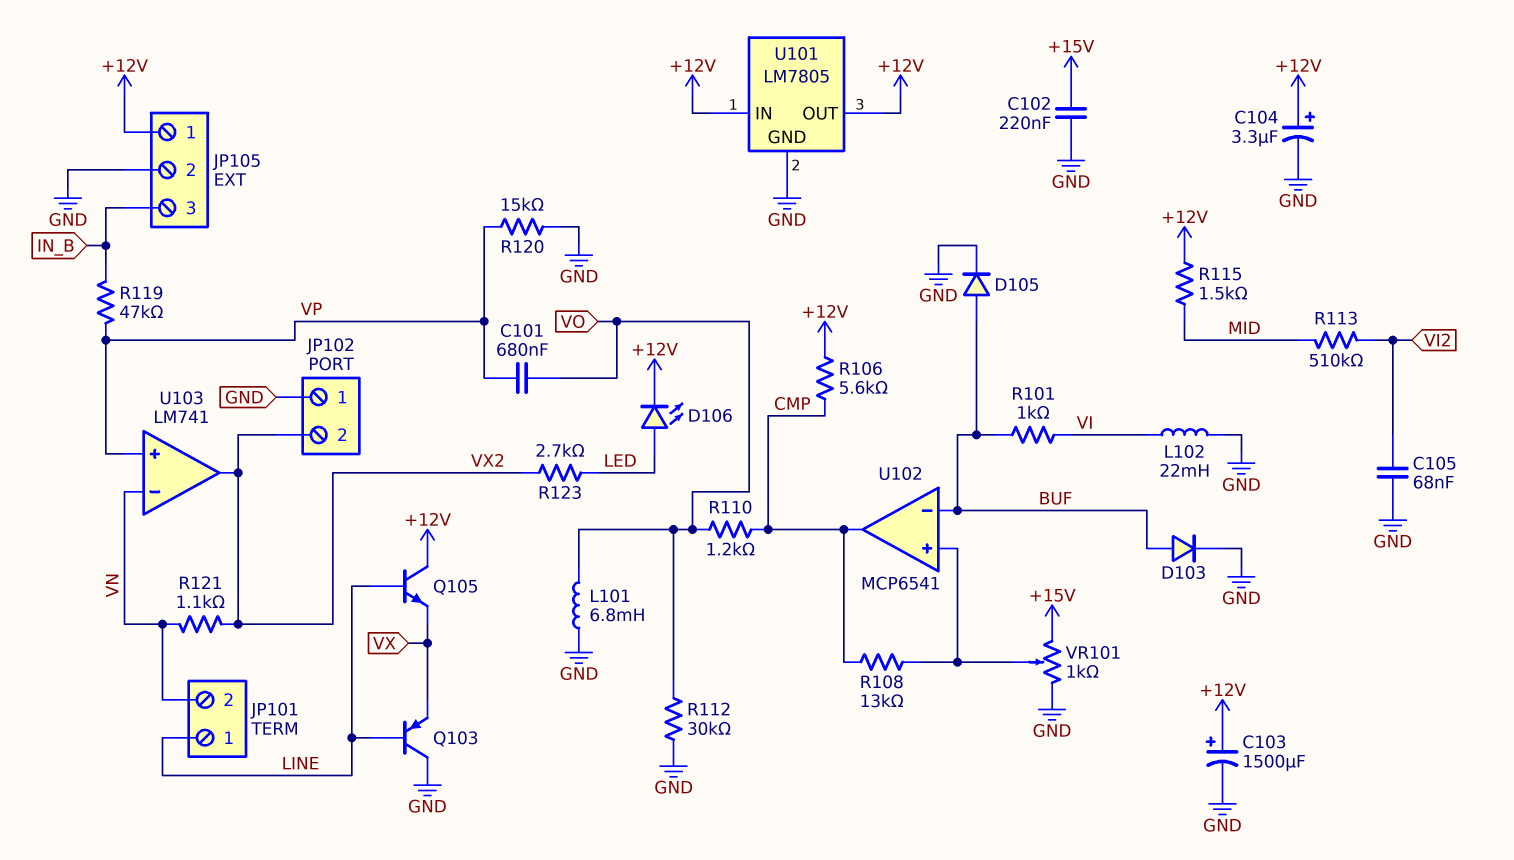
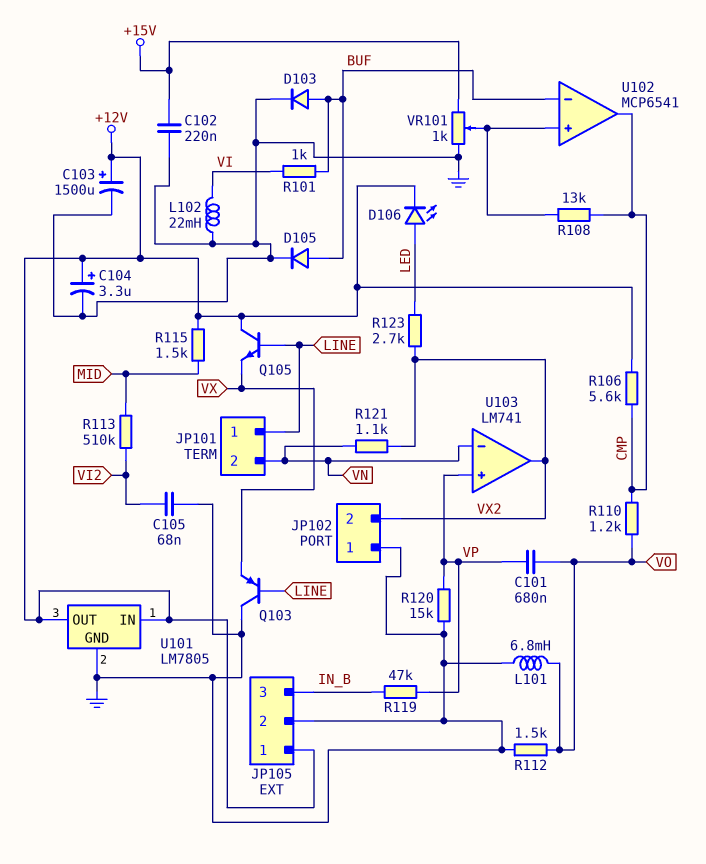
R112: 30k (GND, VO) -> 1.5k (GND, VO)

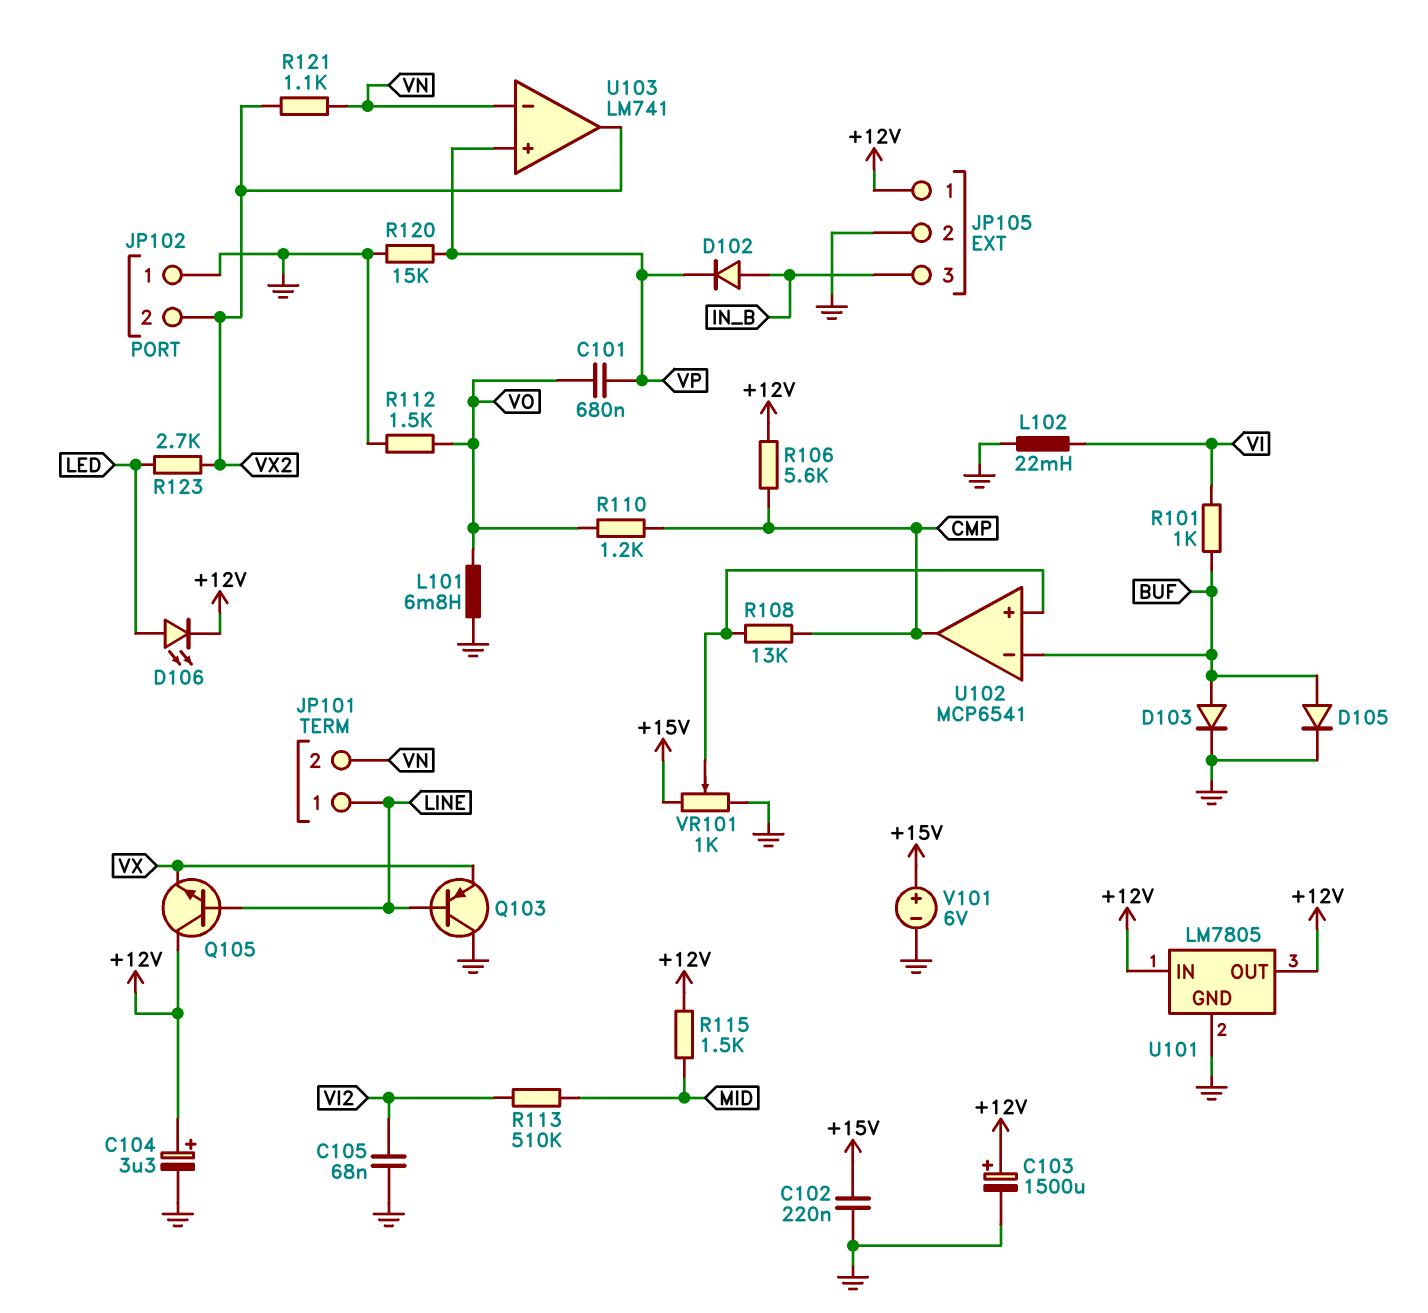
D102: none -> diode (A IN_B, K VP)
R119: 47k (IN_B, VP) -> none
V101: none -> 6V (plus +15V, minus GND)

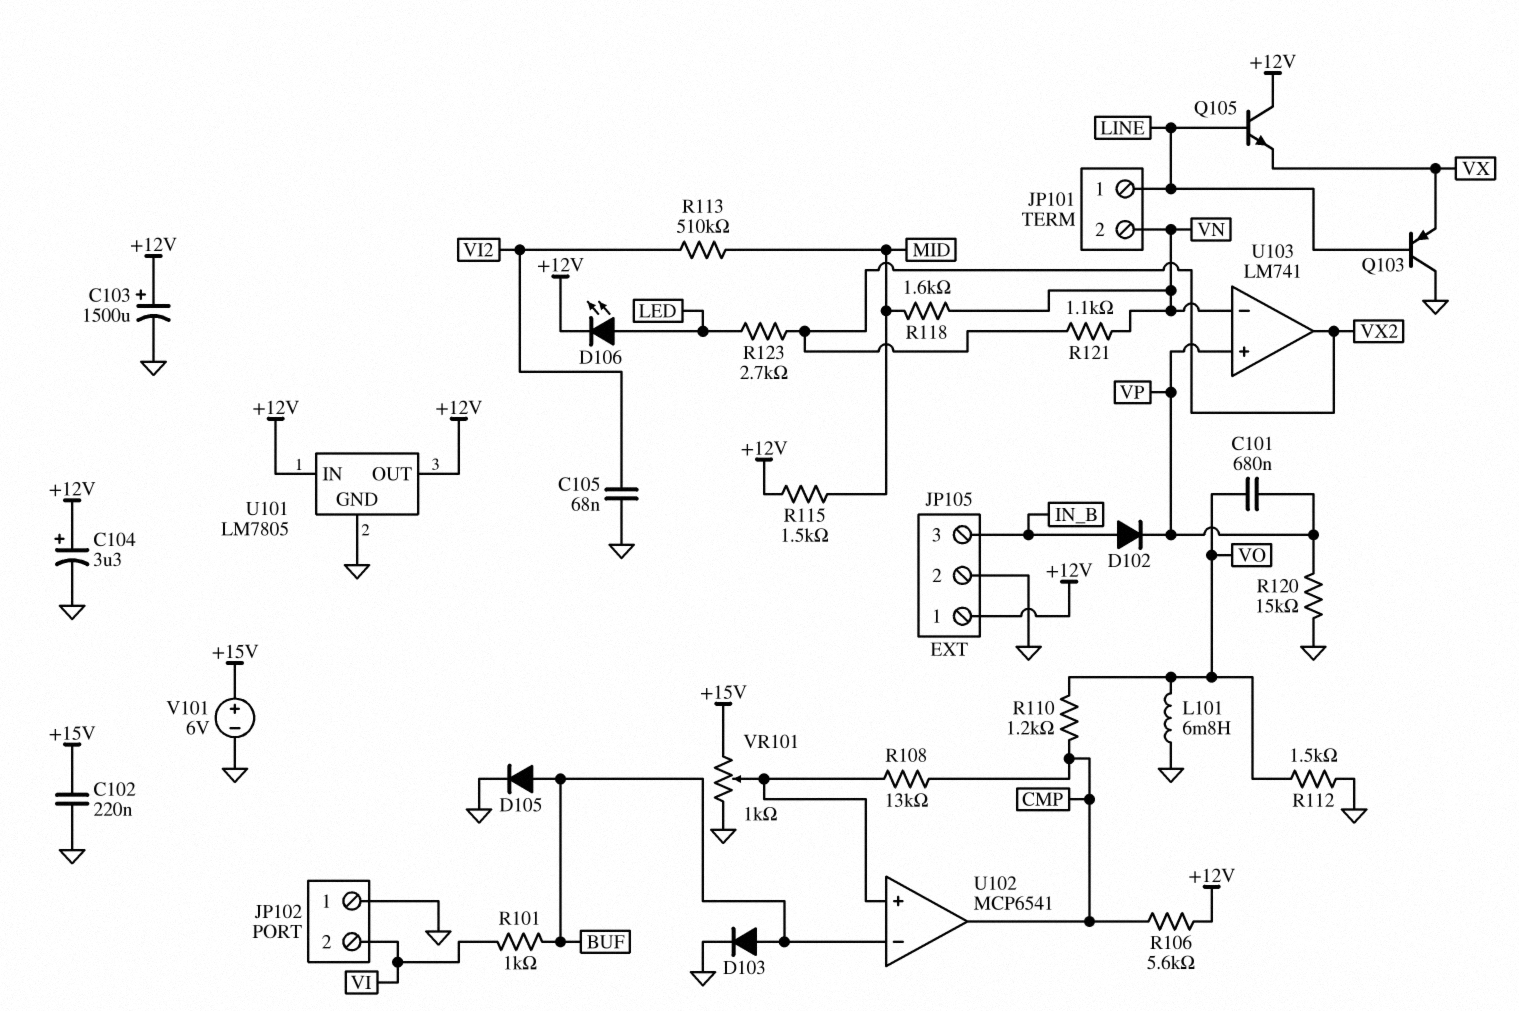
JP102 pin 2: VX2 -> VI
L102: 22mH (GND, VI) -> none
R118: none -> 1.6k (MID, VN)

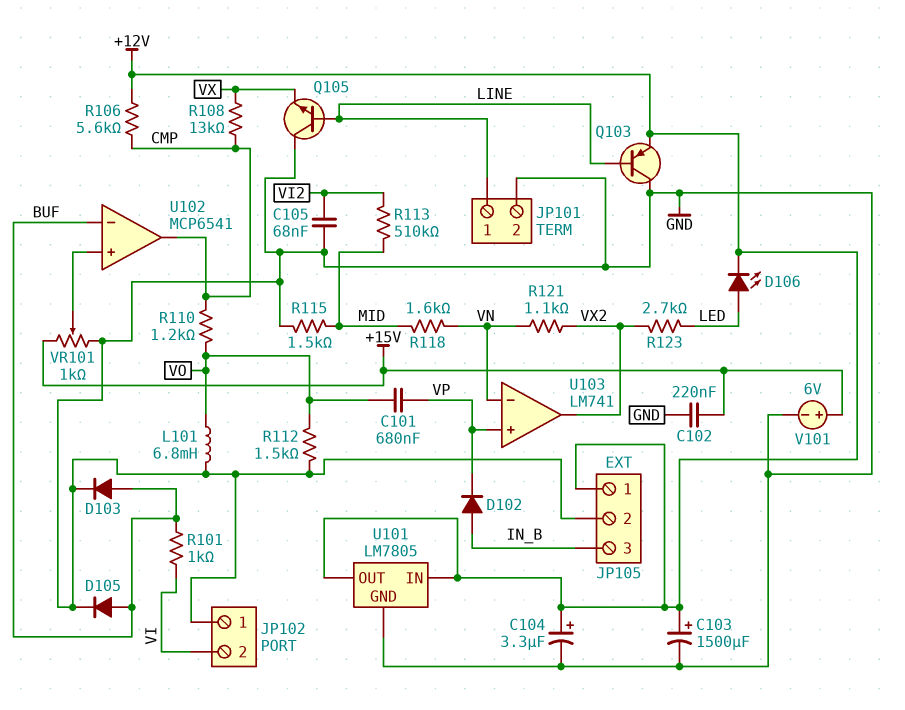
JP101 pin 2: VN -> GND
Q103: PNP (B LINE, C GND, E VX) -> PNP (B LINE, C GND, E +12V)
Q105: NPN (B LINE, C +12V, E VX) -> NPN (B LINE, C GND, E VX)
R108: 13k (CMP, U102/in+) -> 13k (CMP, VX)
R115: 1.5k (+12V, MID) -> 1.5k (GND, MID)
R120: 15k (GND, VP) -> none

